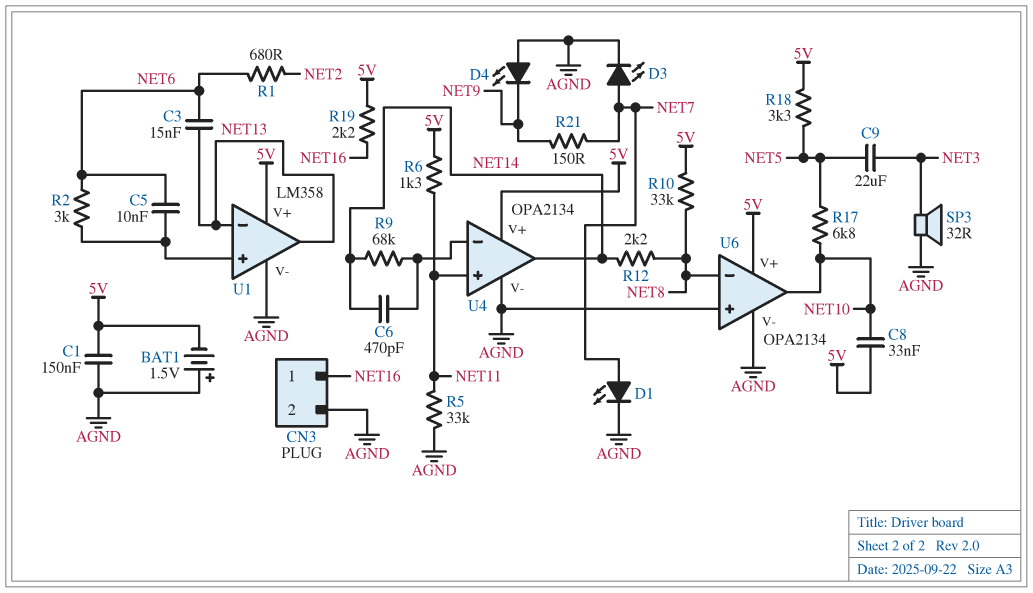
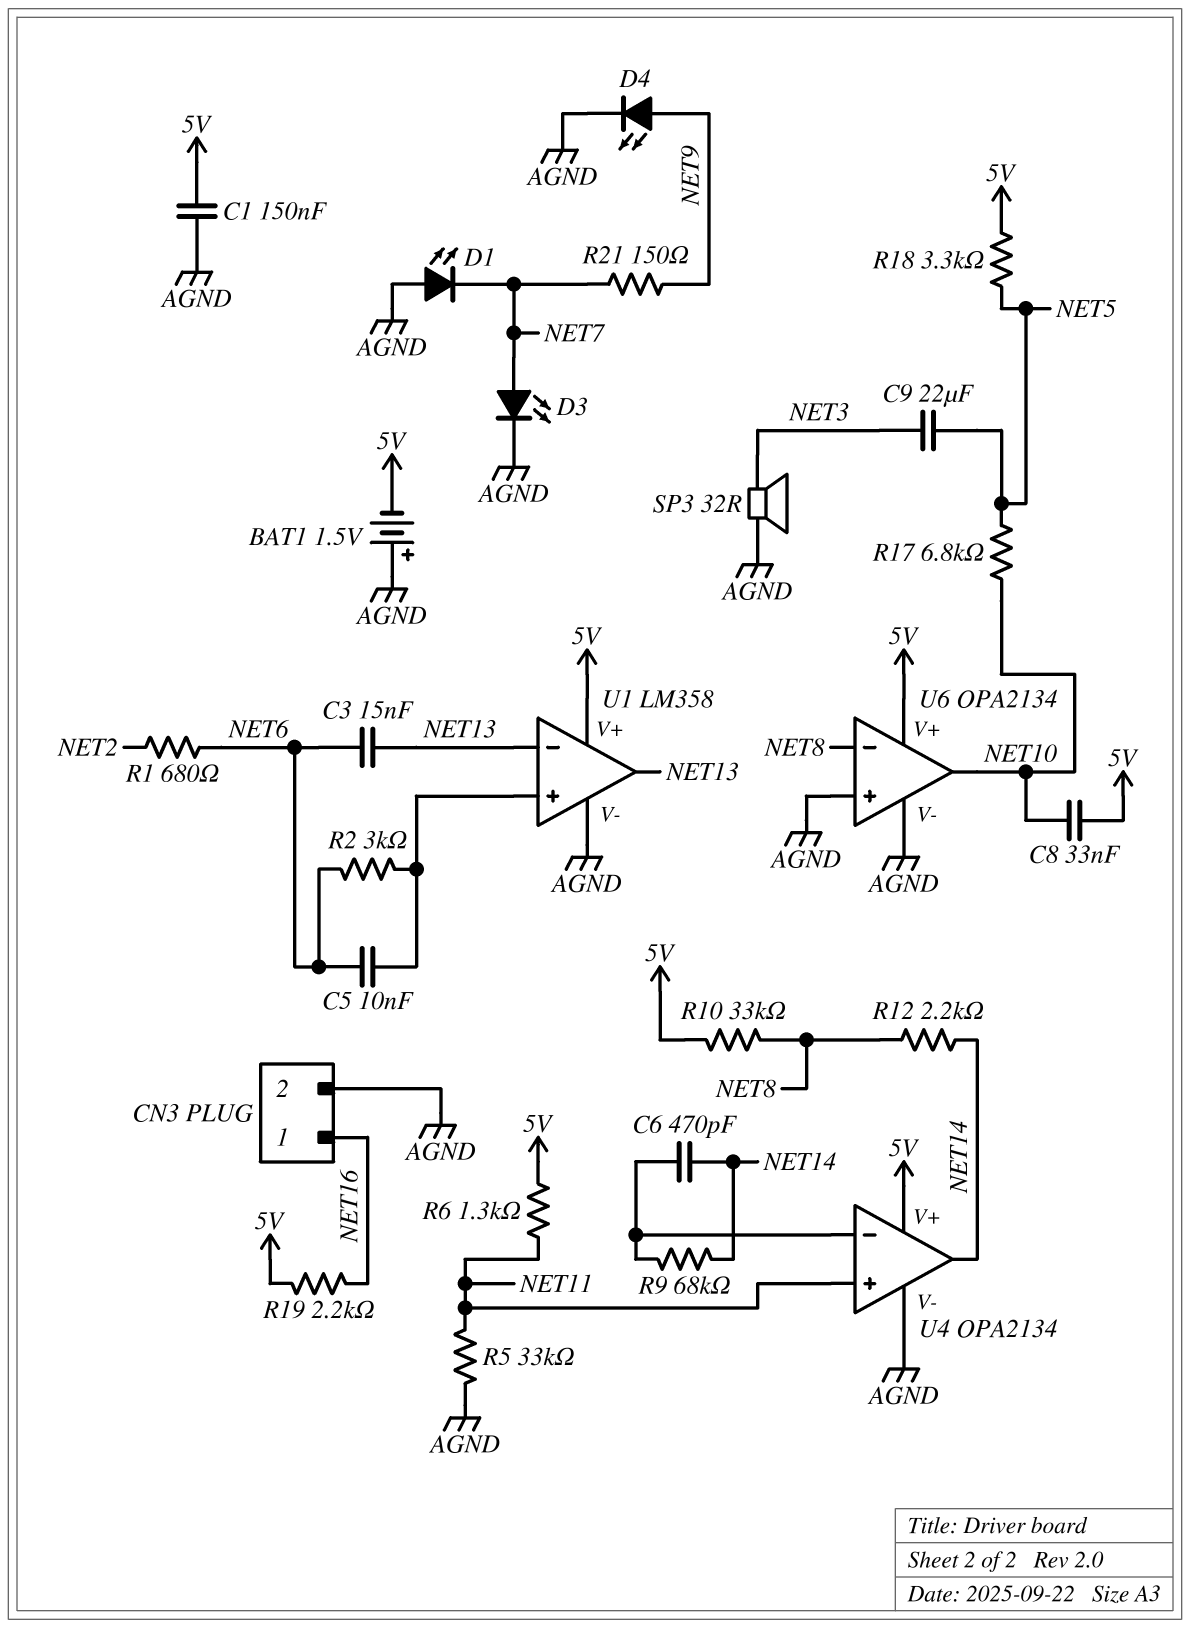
D1: LED (A NET7, K AGND) -> LED (A AGND, K NET7)
D4: LED (A AGND, K NET9) -> LED (A NET9, K AGND)

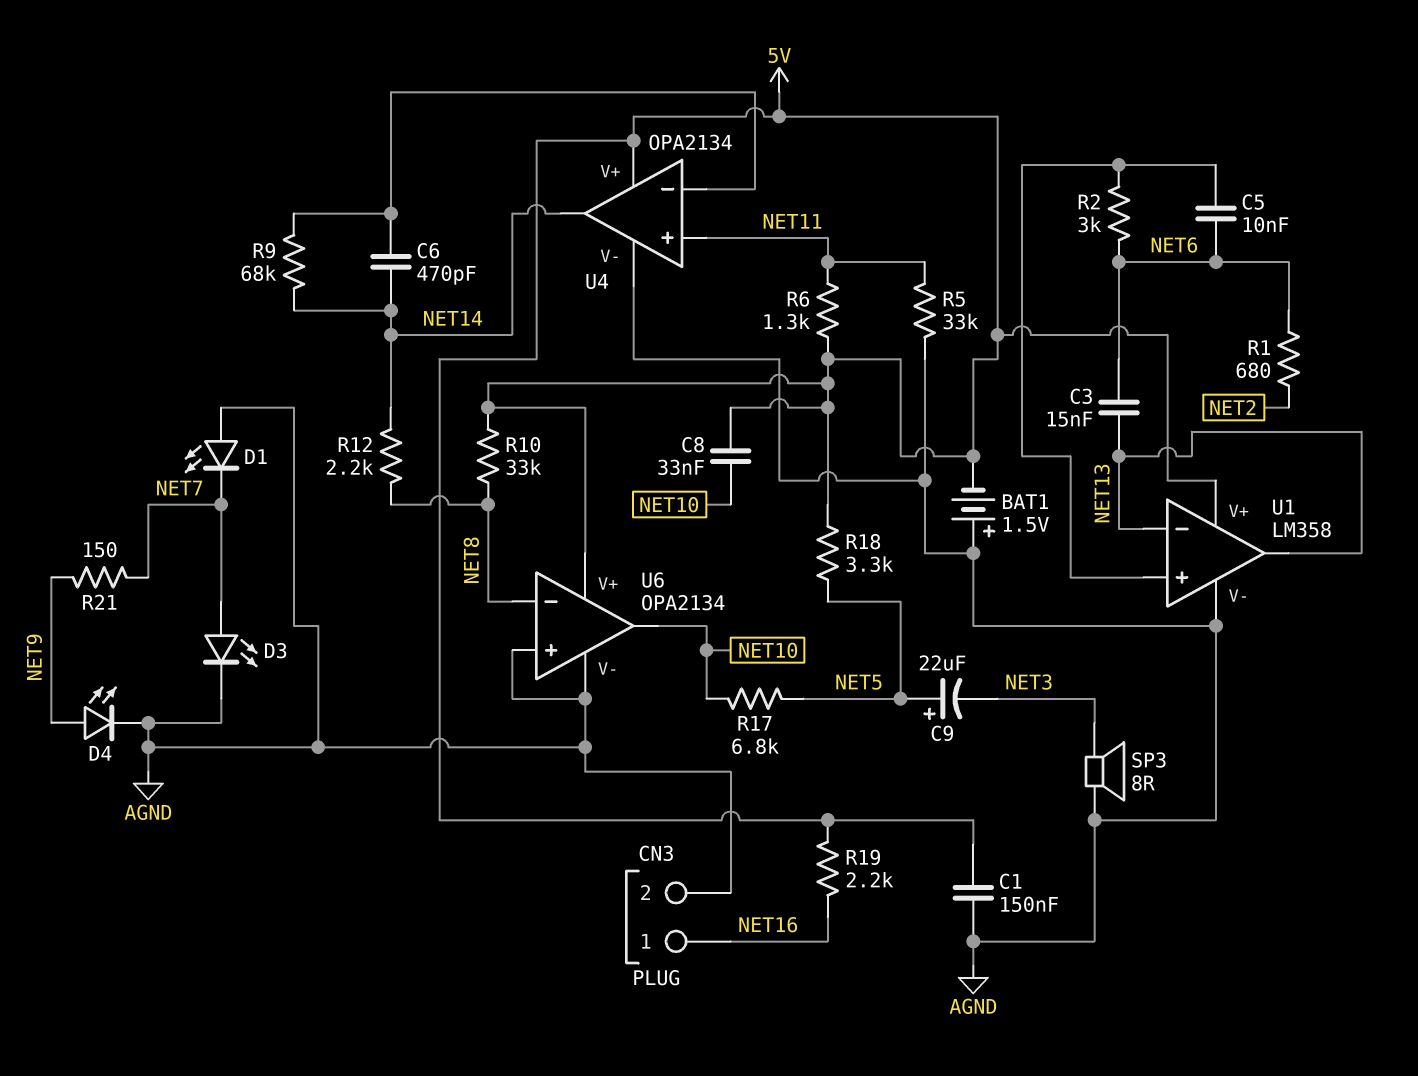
C9: 22uF (NET3, NET5) -> 22uF (plus NET5, minus NET3)
SP3: speaker 32R (AGND, NET3) -> speaker 8R (AGND, NET3)

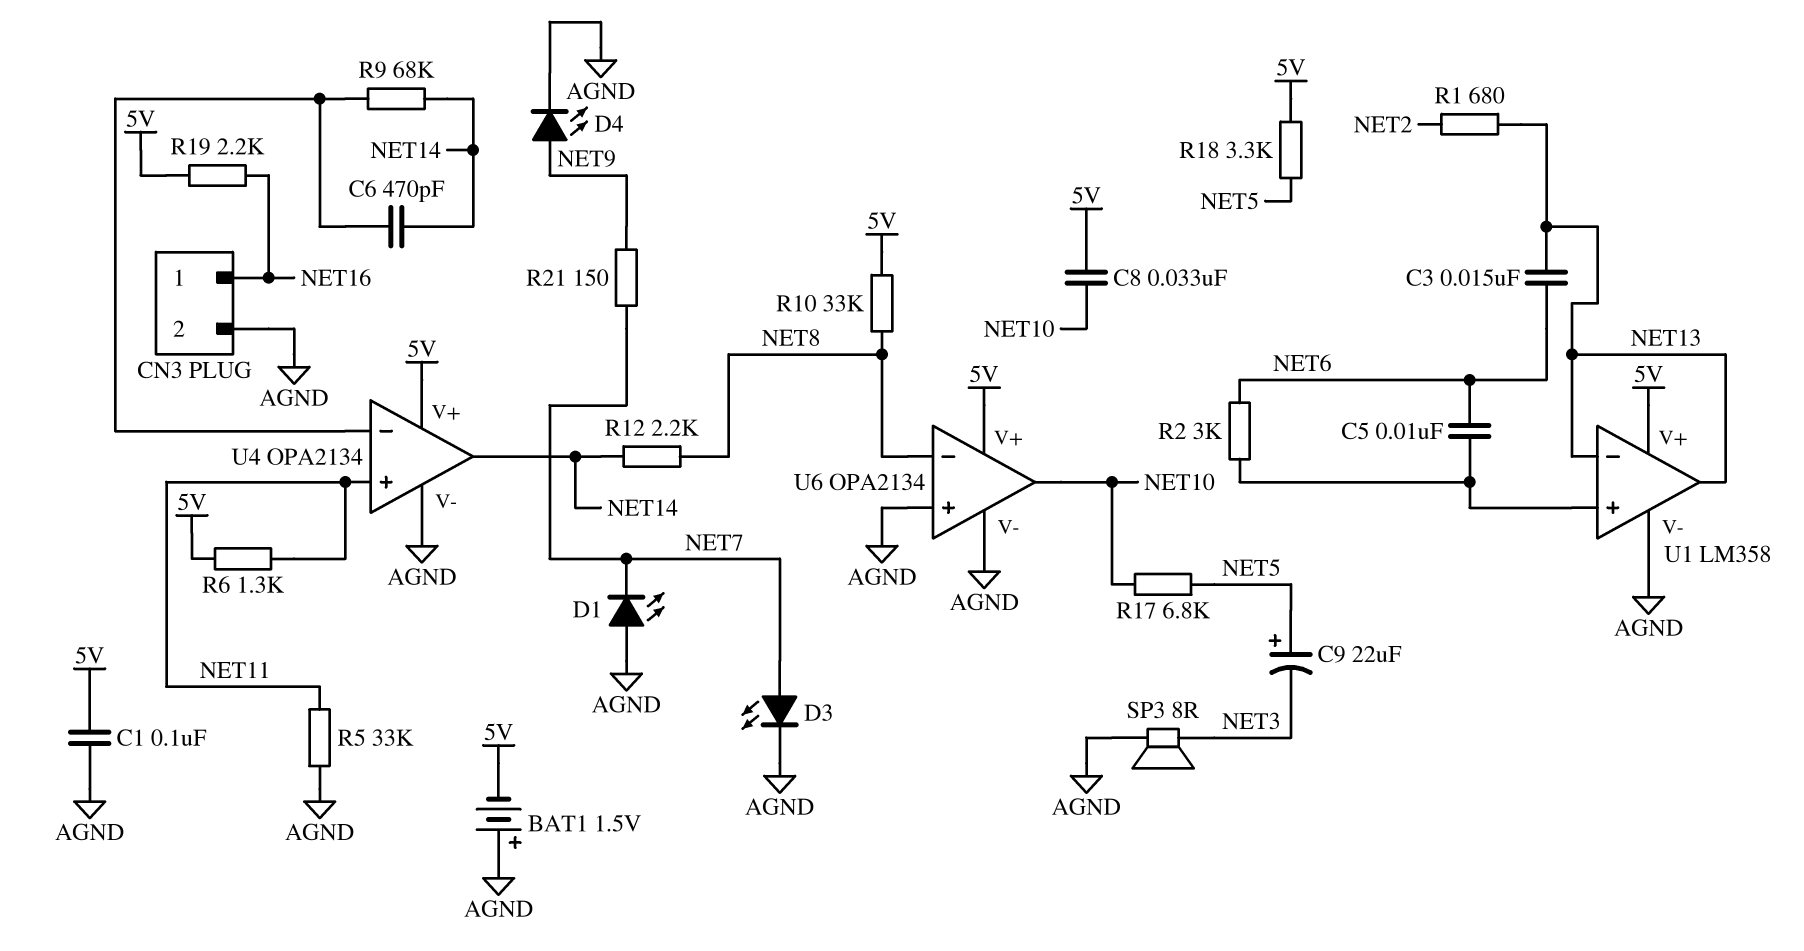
C1: 150nF (5V, AGND) -> 100nF (5V, AGND)
R1: 680 (NET2, NET6) -> 680 (NET2, NET13)

